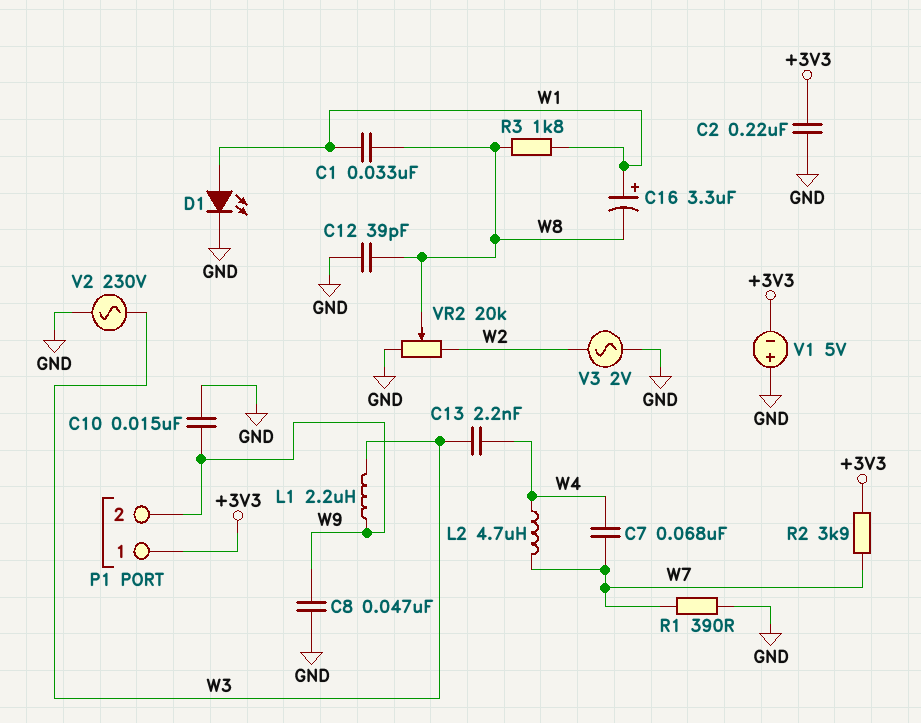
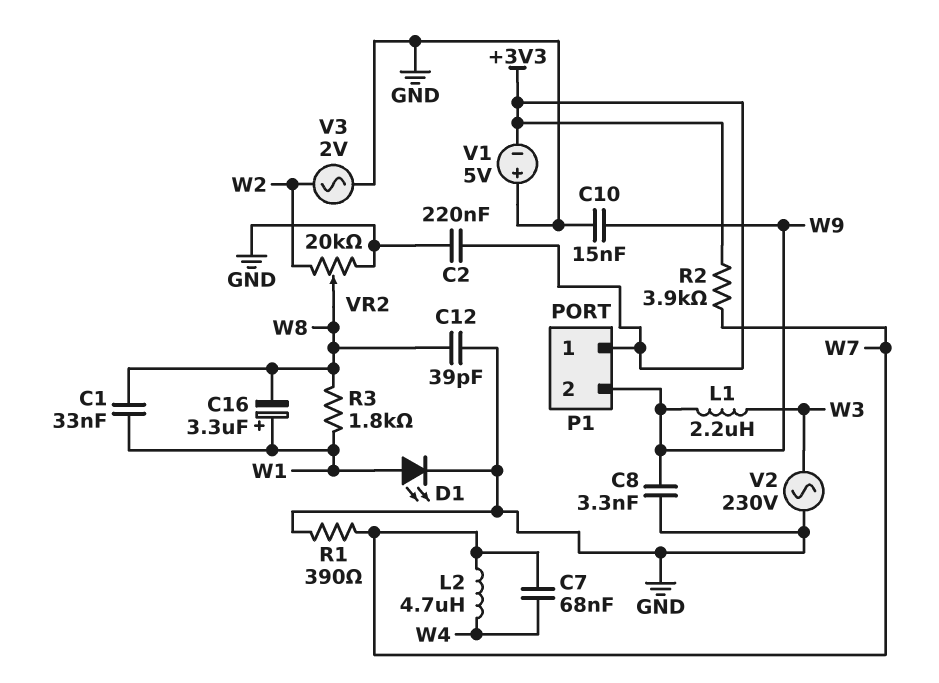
C8: 47nF (GND, W9) -> 3.3nF (GND, W9)
C13: 2.2nF (W3, W4) -> none

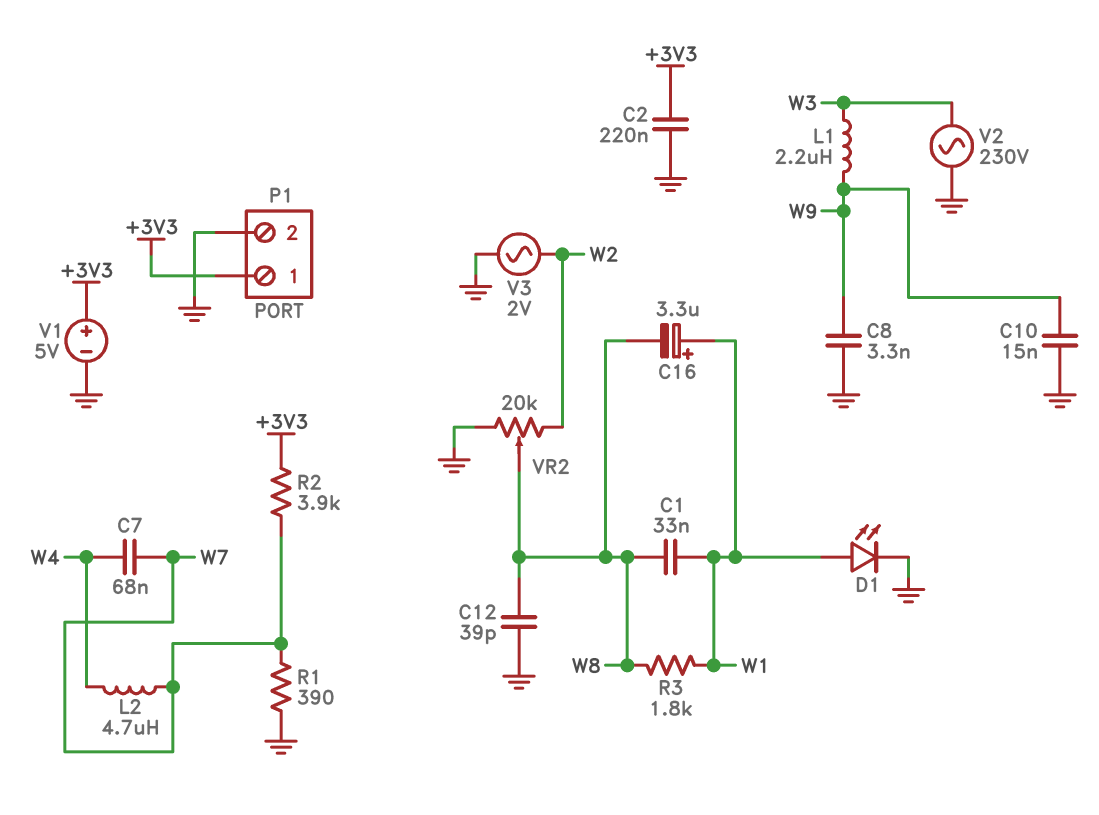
P1 pin 2: W9 -> GND
V1: 5V (plus GND, minus +3V3) -> 5V (plus +3V3, minus GND)

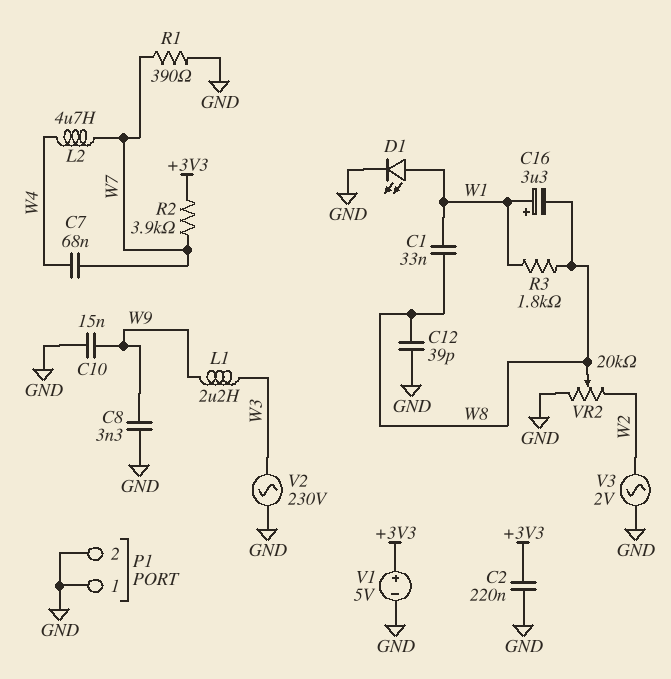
P1 pin 1: +3V3 -> GND

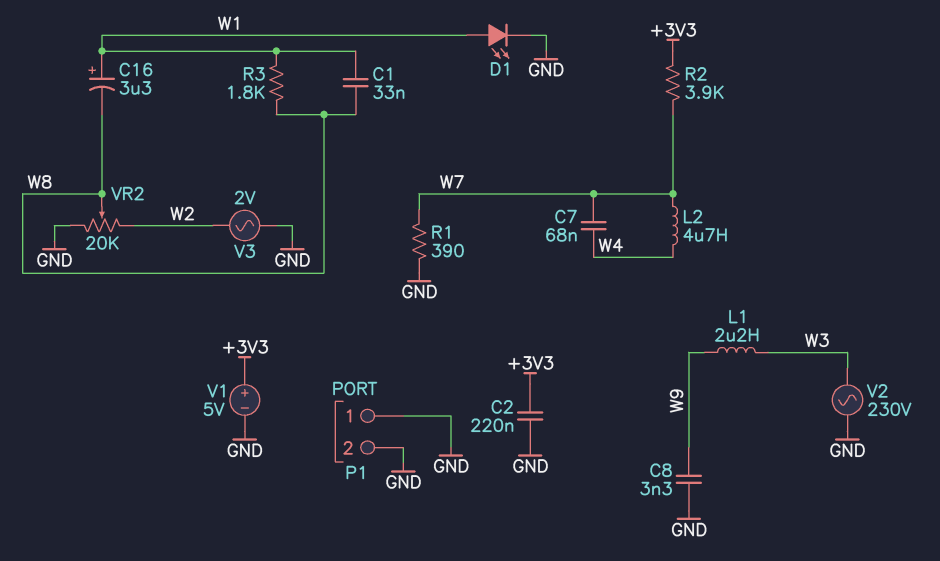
C10: 15nF (GND, W9) -> none
C12: 39pF (GND, W8) -> none

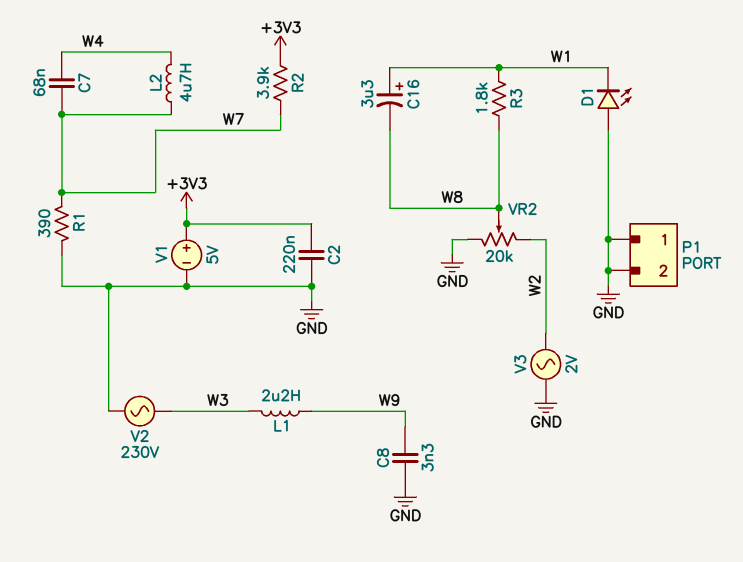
C1: 33nF (W1, W8) -> none
D1: LED (A W1, K GND) -> LED (A GND, K W1)

